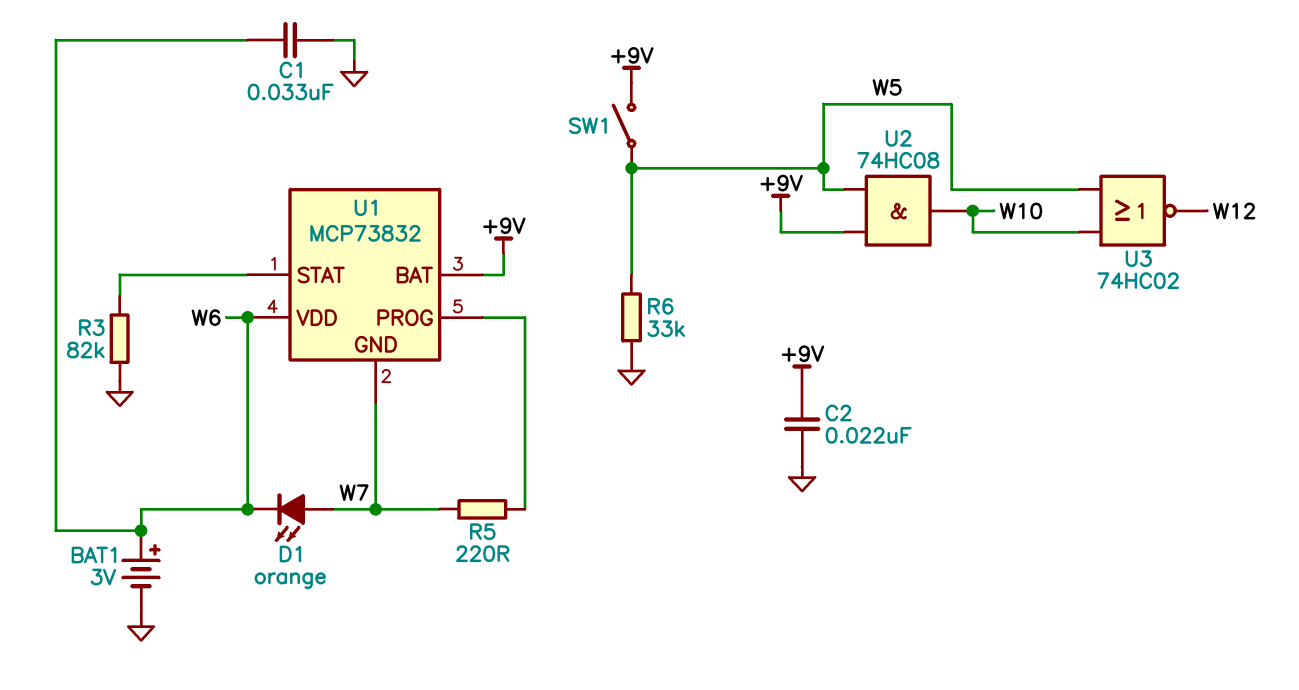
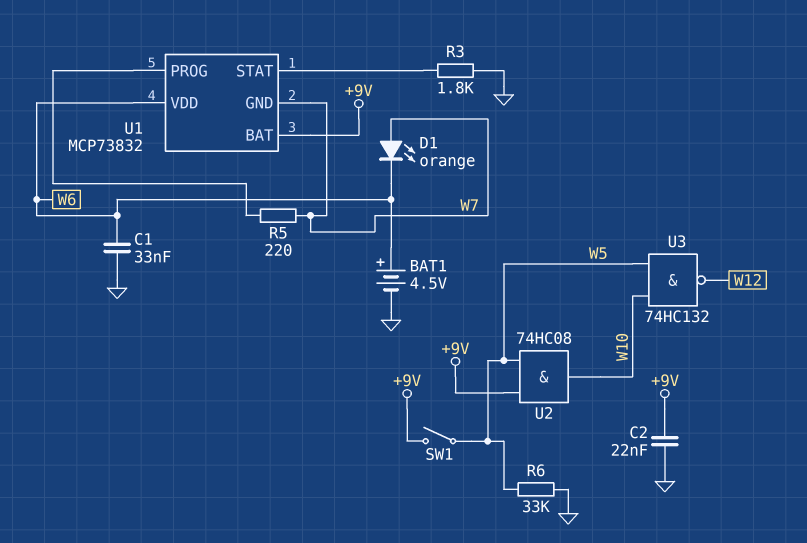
BAT1: 3V (plus W6, minus GND) -> 4.5V (plus W6, minus GND)
R3: 82k (GND, U1/STAT) -> 1.8k (GND, U1/STAT)
U3: NOR 74HC02 (in W5, in W10, out W12) -> NAND 74HC132 (in W5, in W10, out W12)

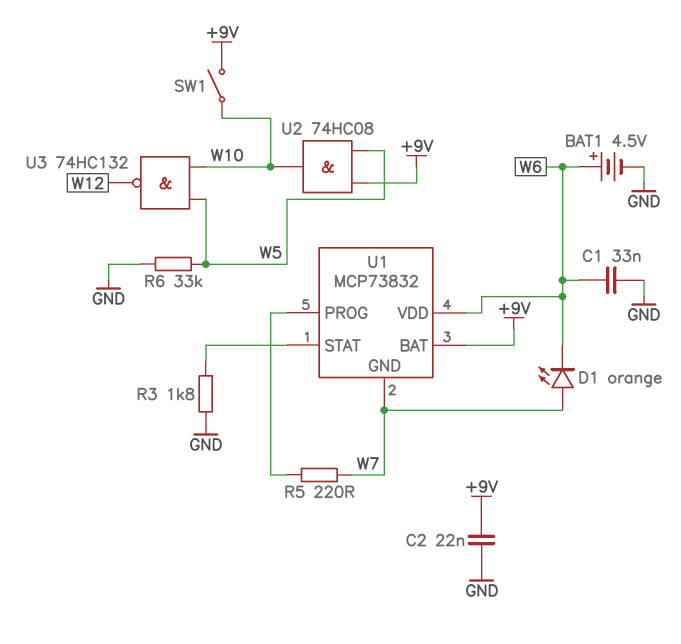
SW1: switch (+9V, W5) -> switch (+9V, W10)

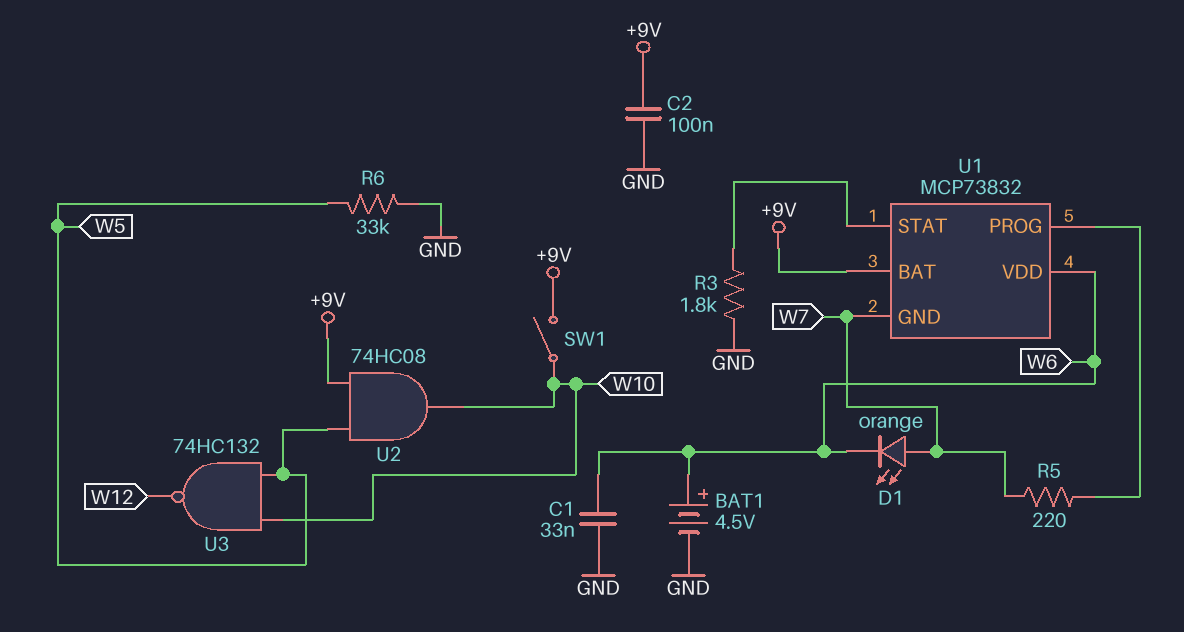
C2: 22nF (+9V, GND) -> 100nF (+9V, GND)

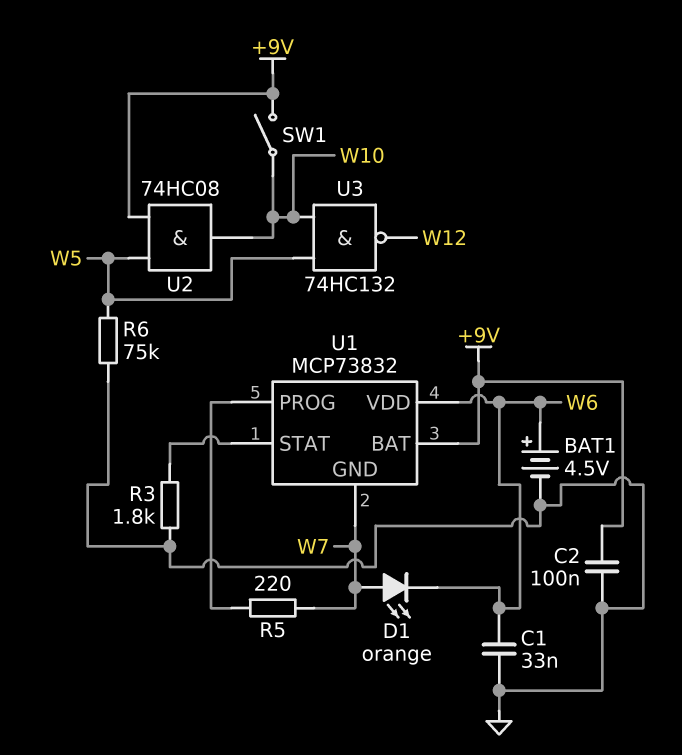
R6: 33k (GND, W5) -> 75k (GND, W5)

